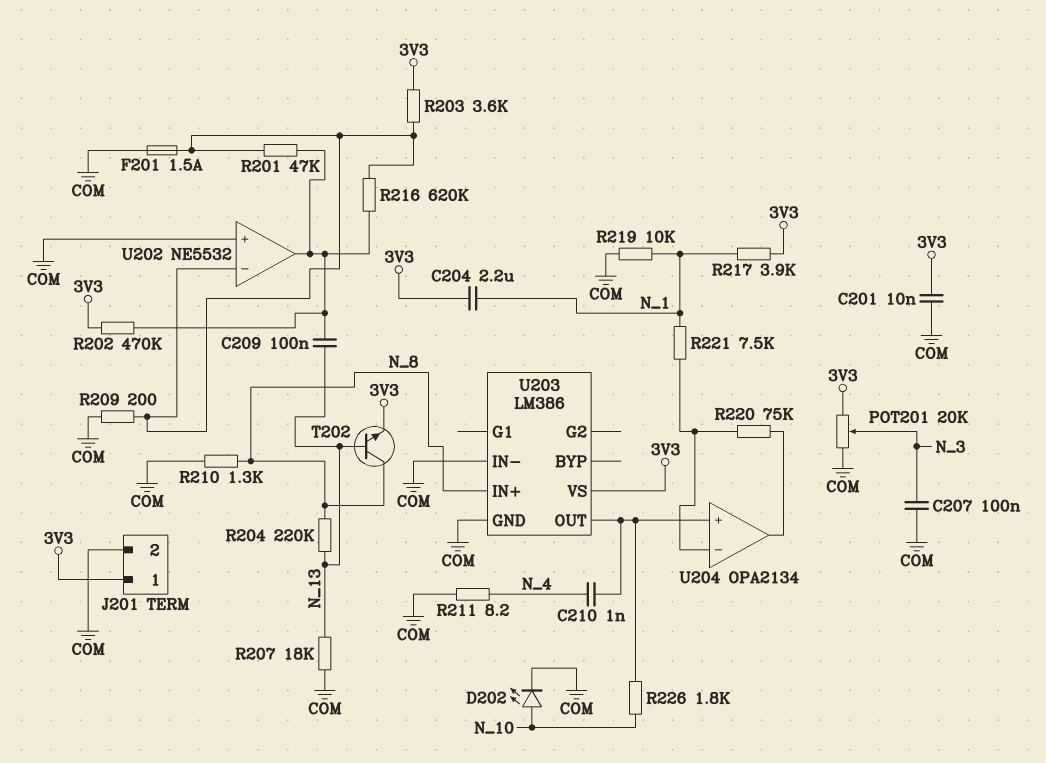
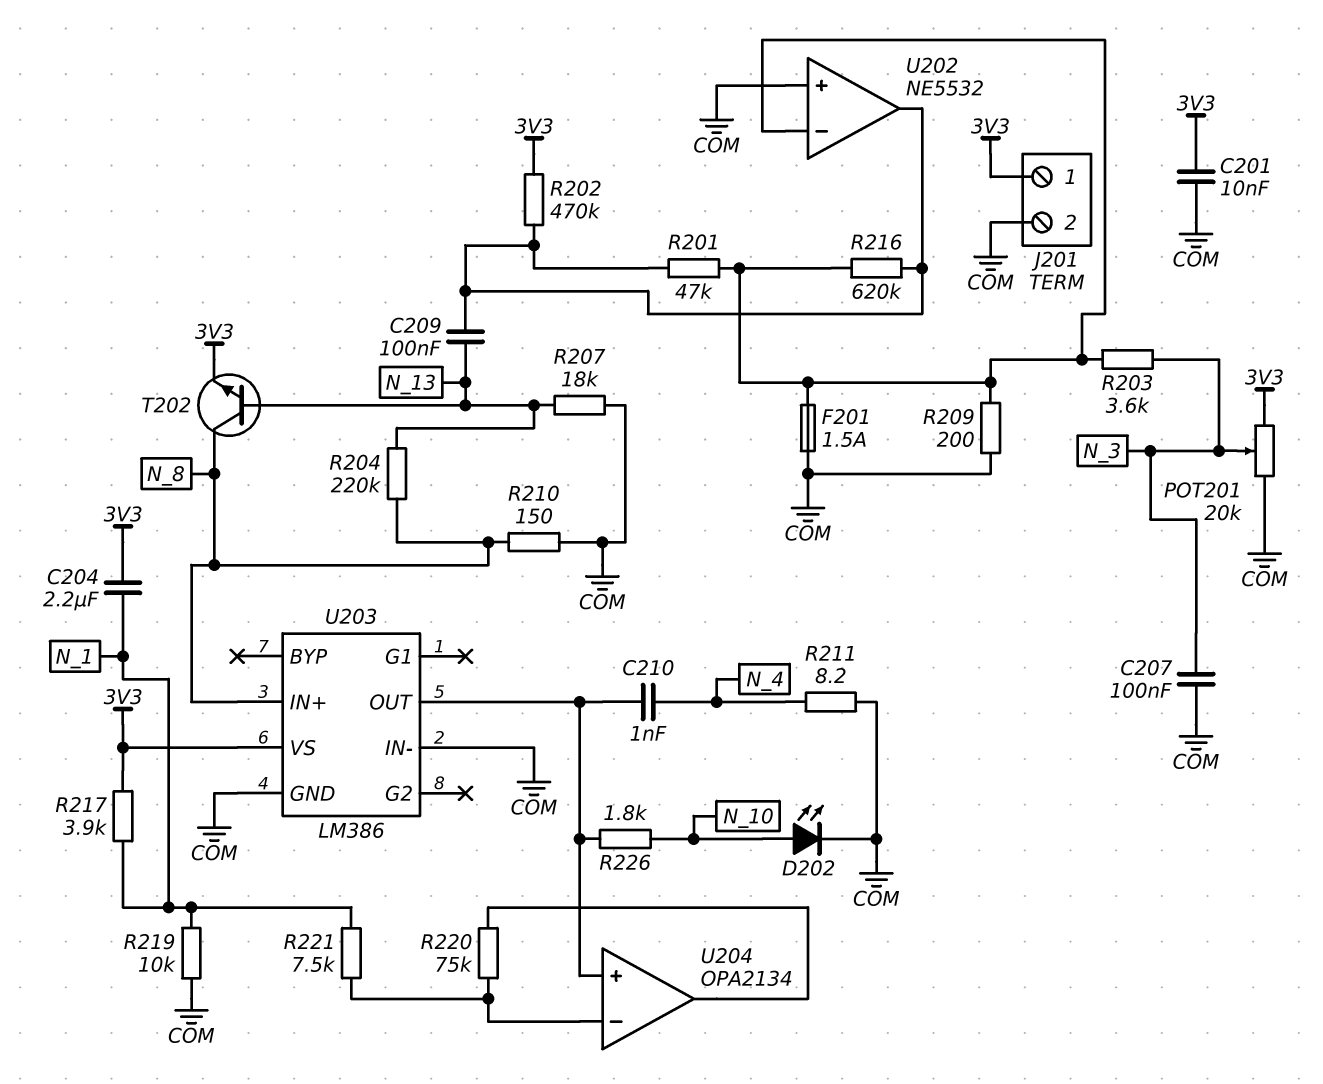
R203: 3.6k (3V3, U202/in-) -> 3.6k (N_3, U202/in-)
R210: 1.3k (COM, N_8) -> 150 (COM, N_8)

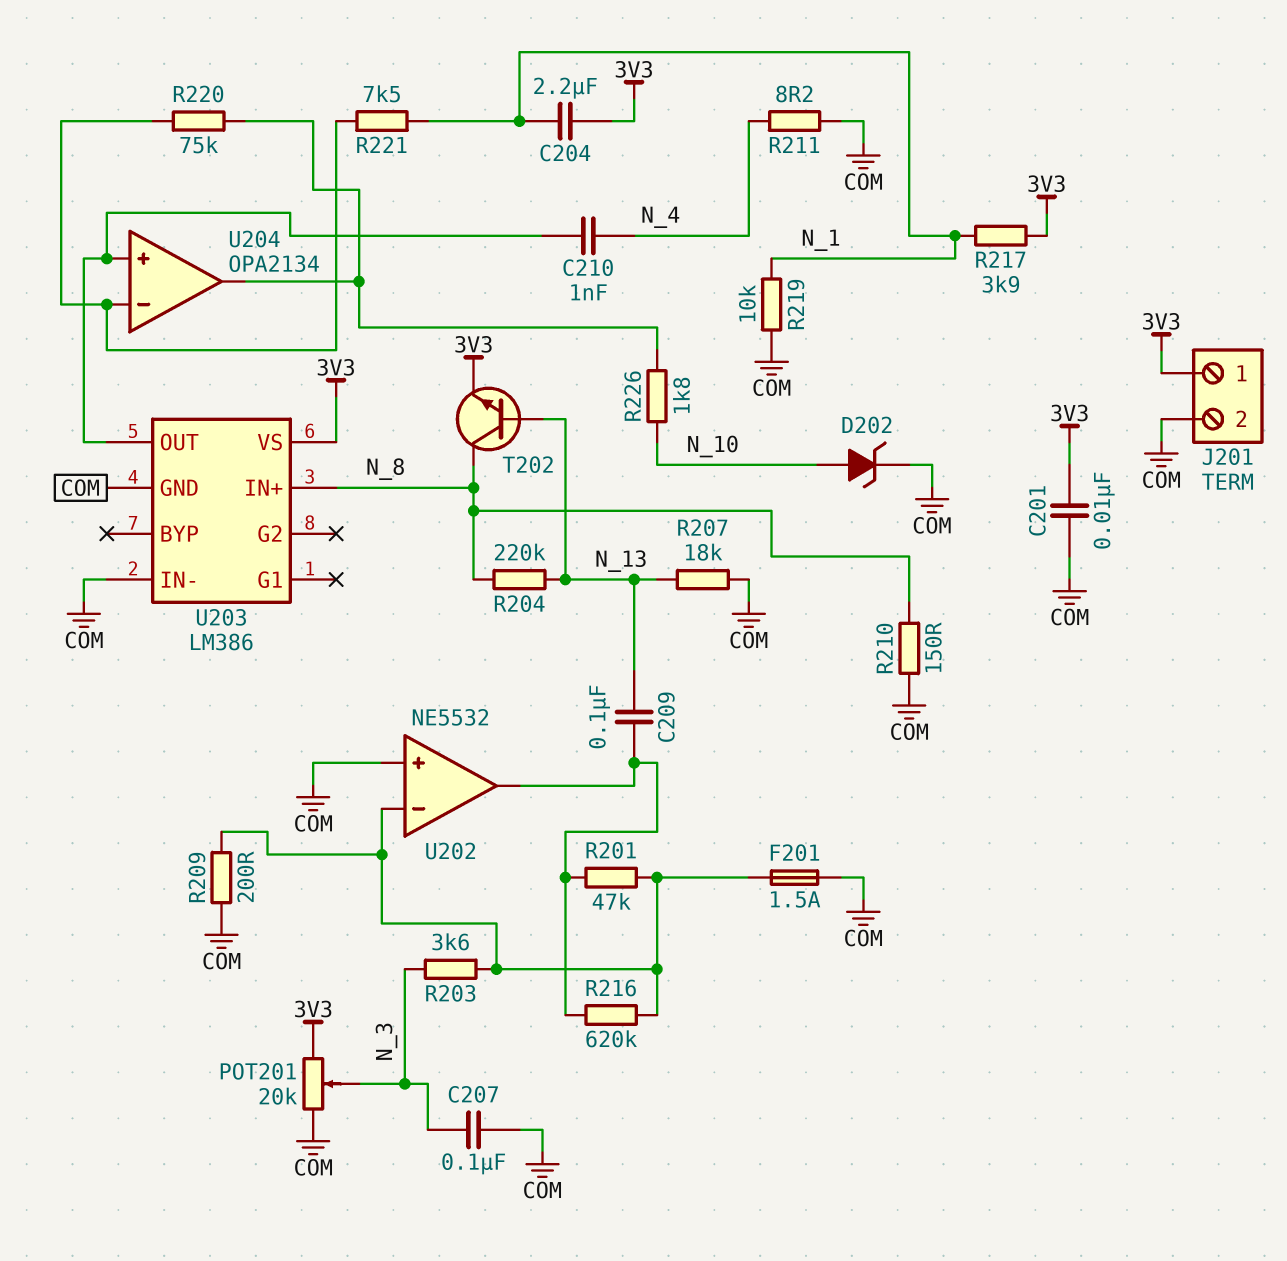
D202: LED (A N_10, K COM) -> zener (A N_10, K COM)
R202: 470k (3V3, U202/out) -> none
R226: 1.8k (N_10, U203/OUT) -> 1.8k (N_10, U204/out)

